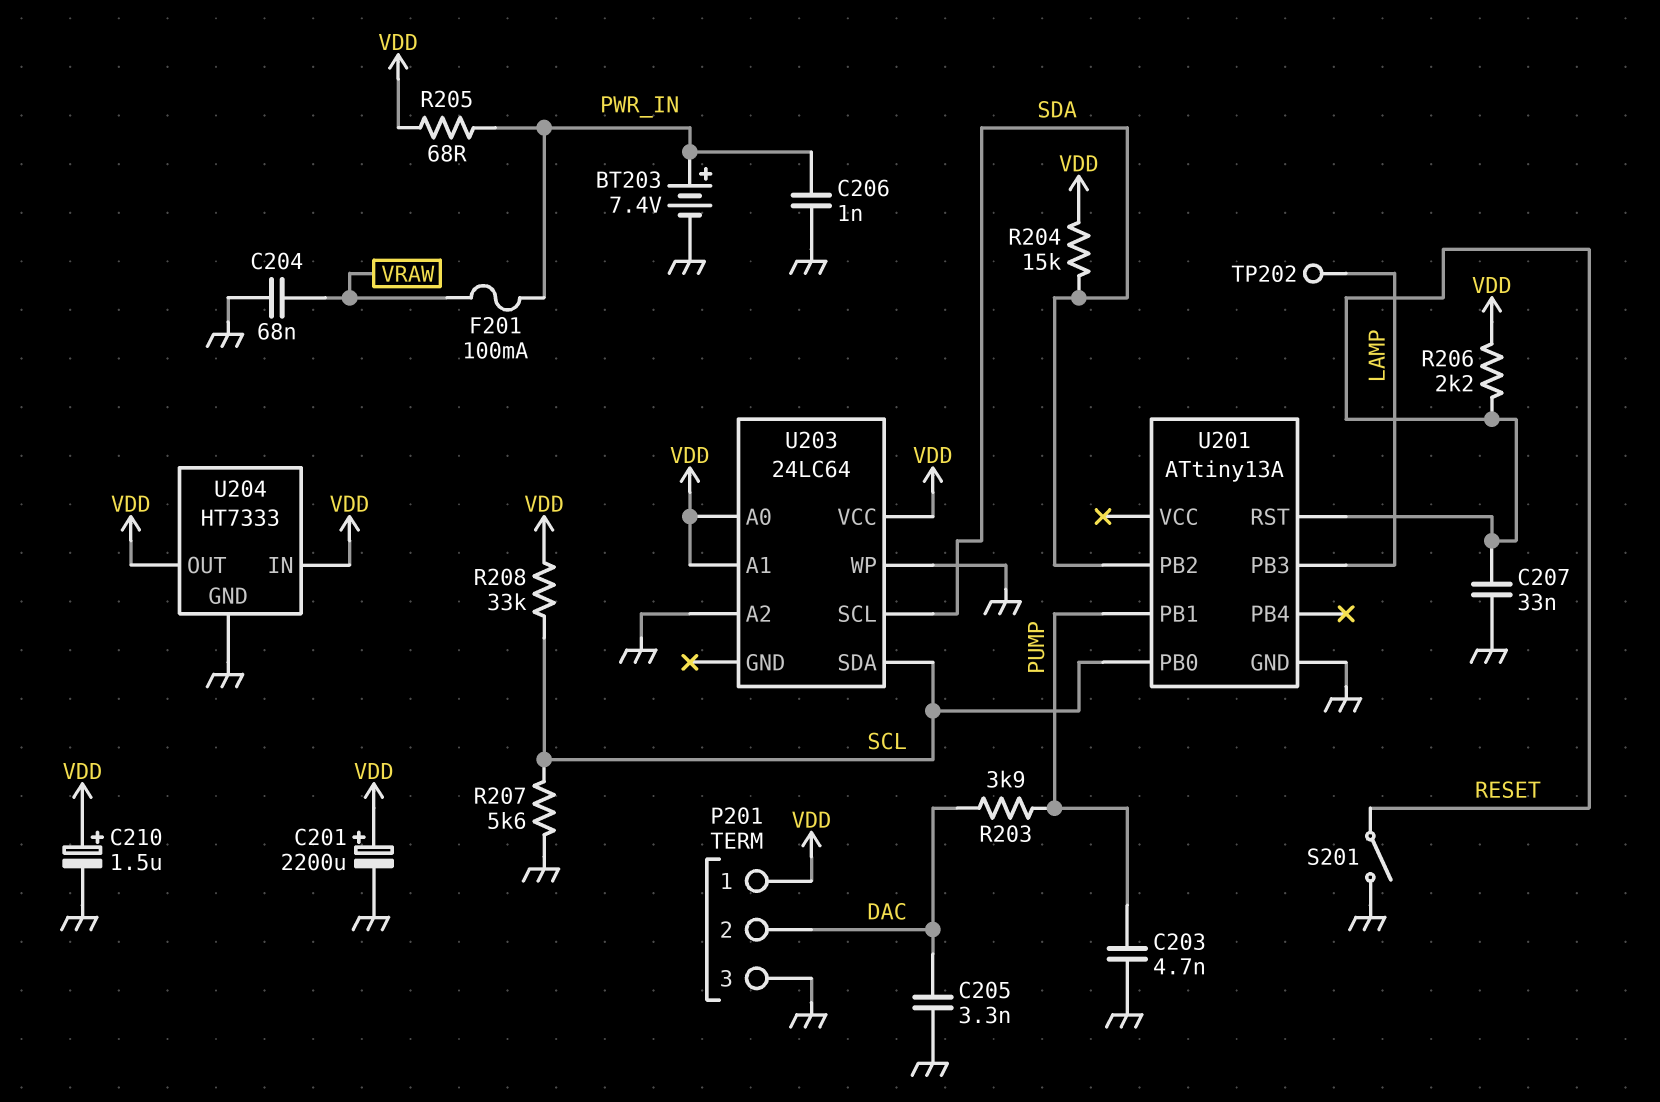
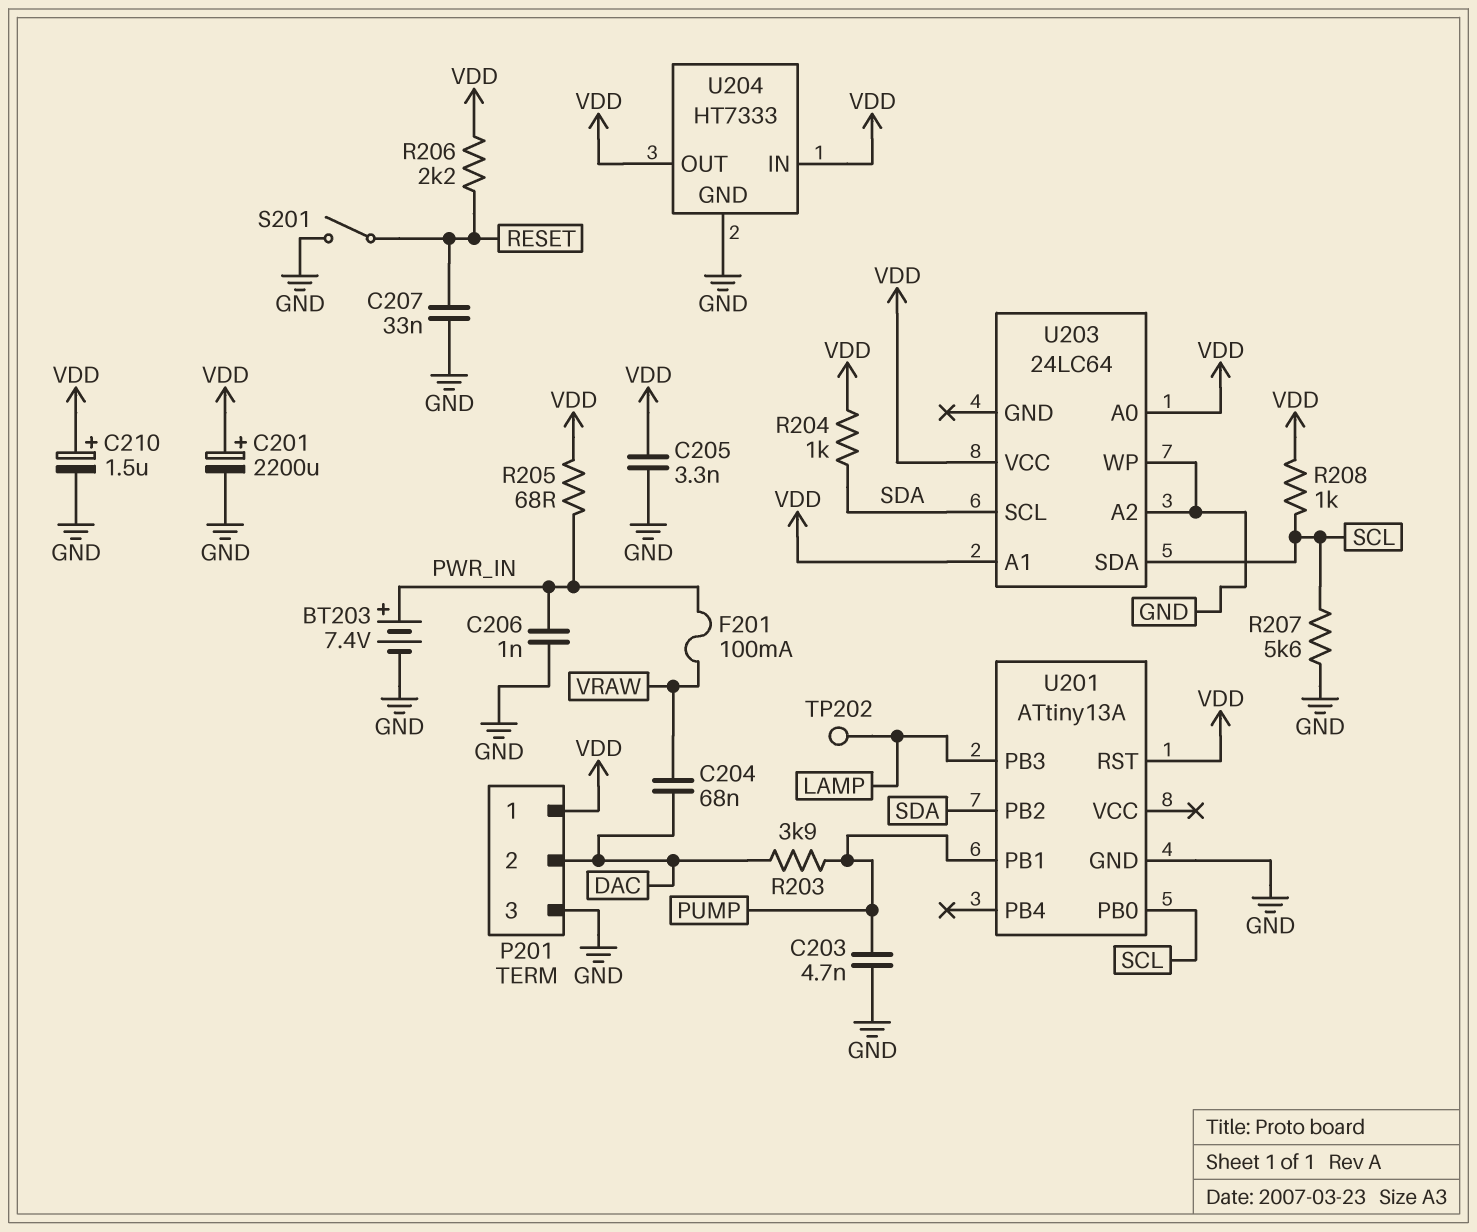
C204: 68nF (GND, VRAW) -> 68nF (DAC, VRAW)
C205: 3.3nF (DAC, GND) -> 3.3nF (GND, VDD)
R204: 15k (SDA, VDD) -> 1k (SDA, VDD)
R208: 33k (SCL, VDD) -> 1k (SCL, VDD)
U201 pin RST: RESET -> VDD

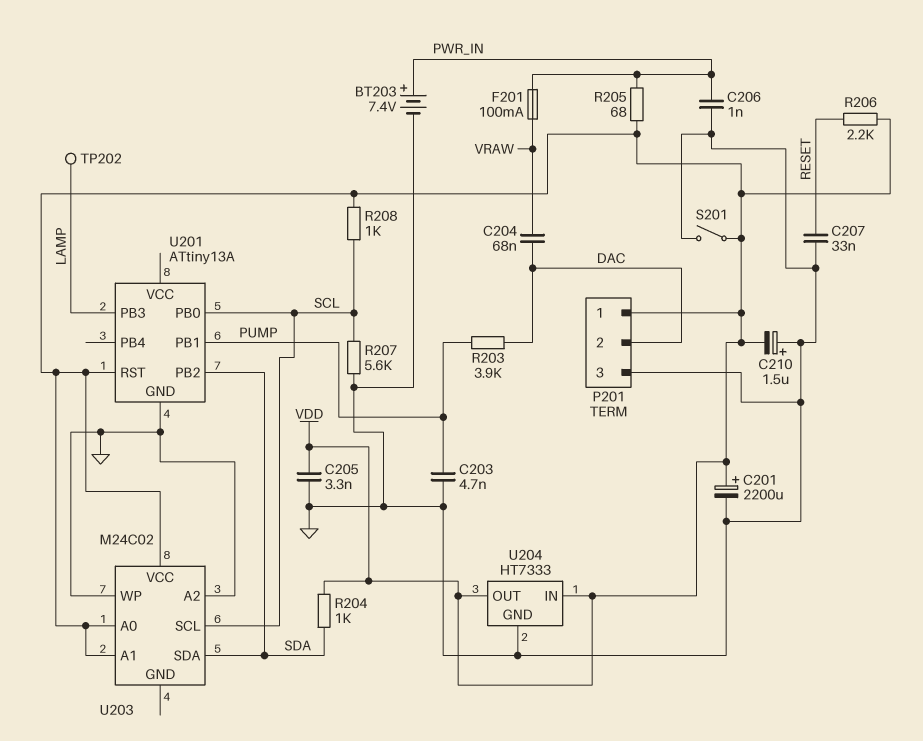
C210: 1.5uF (plus VDD, minus GND) -> 1.5uF (plus GND, minus VDD)
S201: switch (GND, RESET) -> switch (GND, VDD)
U203: 24LC64 -> M24C02
U203 pin SCL: SDA -> SCL
U203 pin SDA: SCL -> SDA

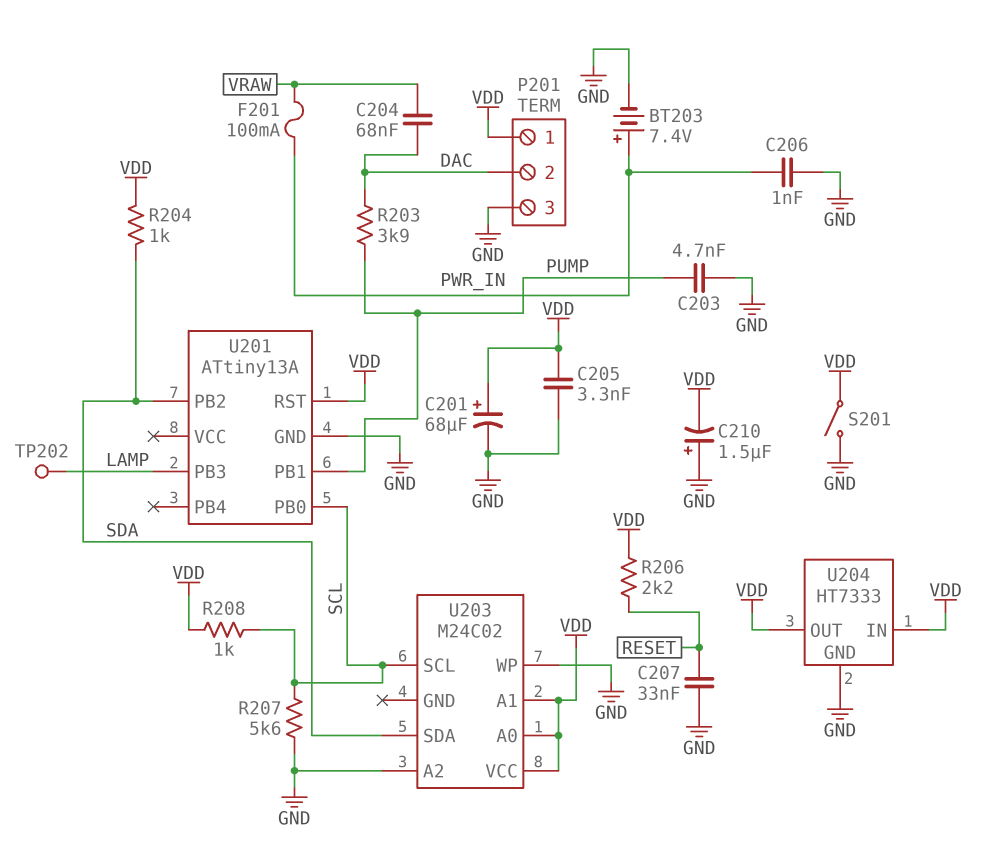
C201: 2200uF (plus VDD, minus GND) -> 68uF (plus VDD, minus GND)
R205: 68 (PWR_IN, VDD) -> none

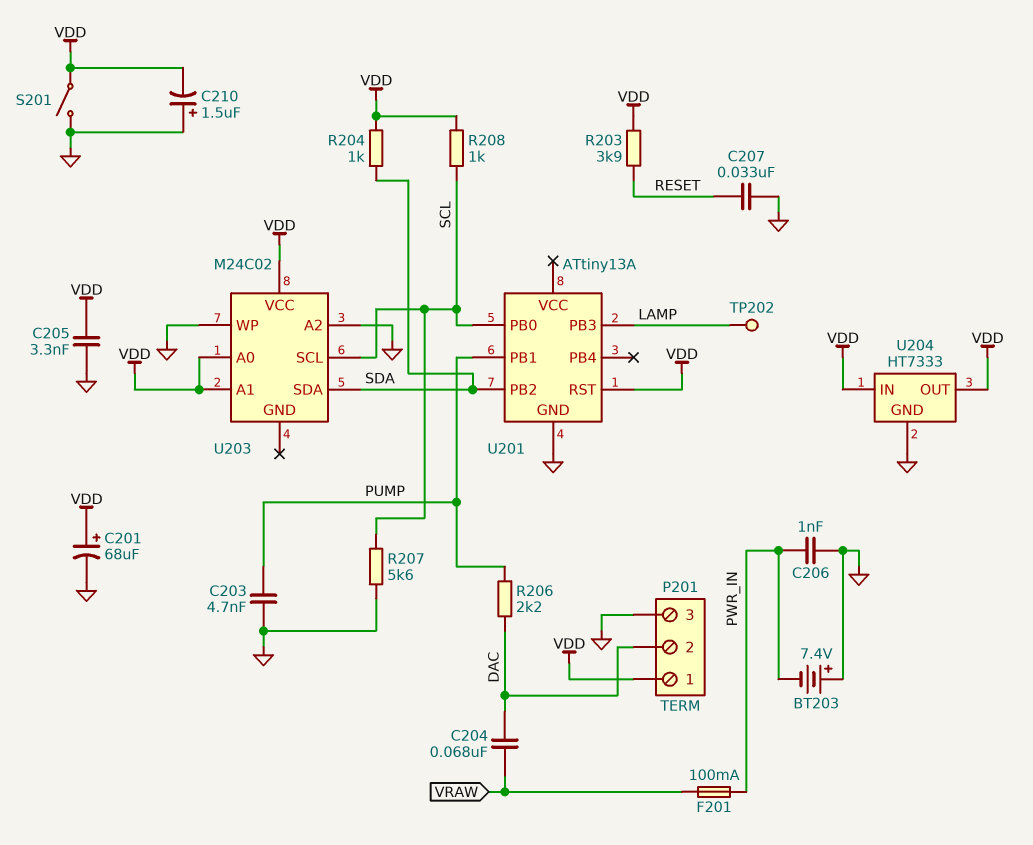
BT203: 7.4V (plus PWR_IN, minus GND) -> 7.4V (plus GND, minus PWR_IN)
R203: 3.9k (DAC, PUMP) -> 3.9k (RESET, VDD)
R206: 2.2k (RESET, VDD) -> 2.2k (DAC, PUMP)

